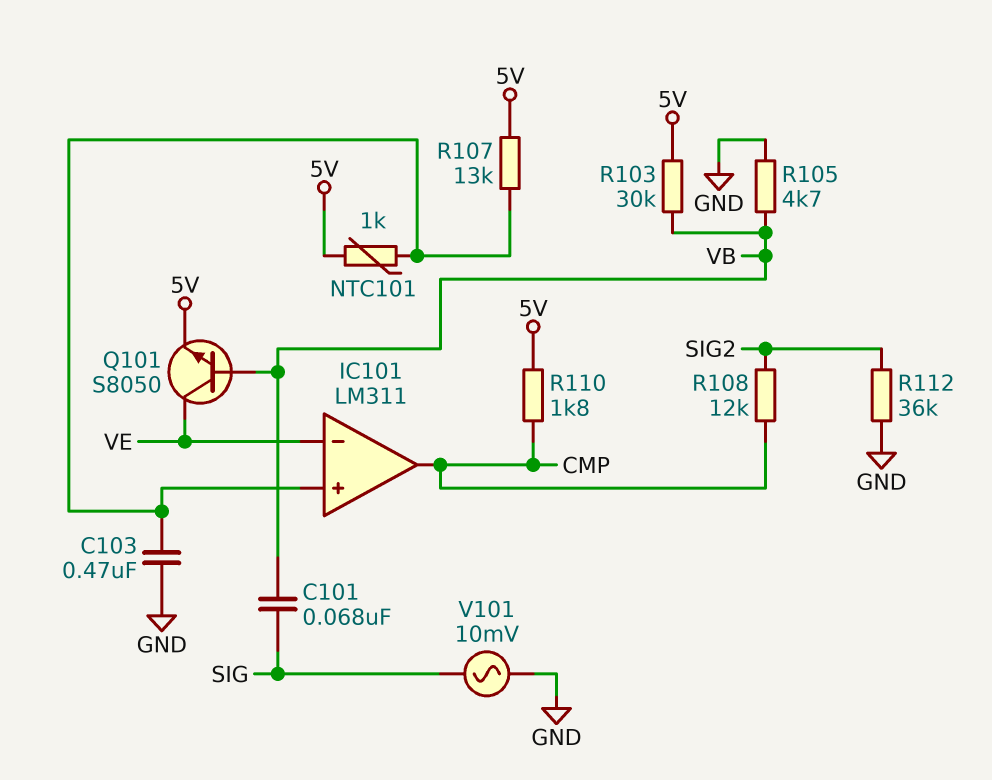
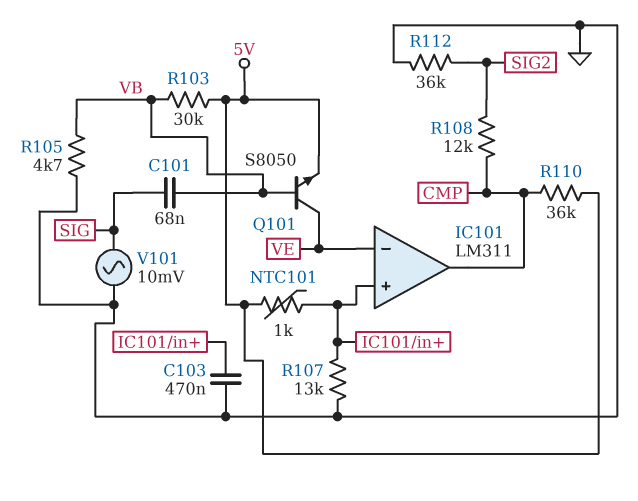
R107: 13k (5V, IC101/in+) -> 13k (GND, IC101/in+)
R110: 1.8k (5V, CMP) -> 36k (5V, CMP)

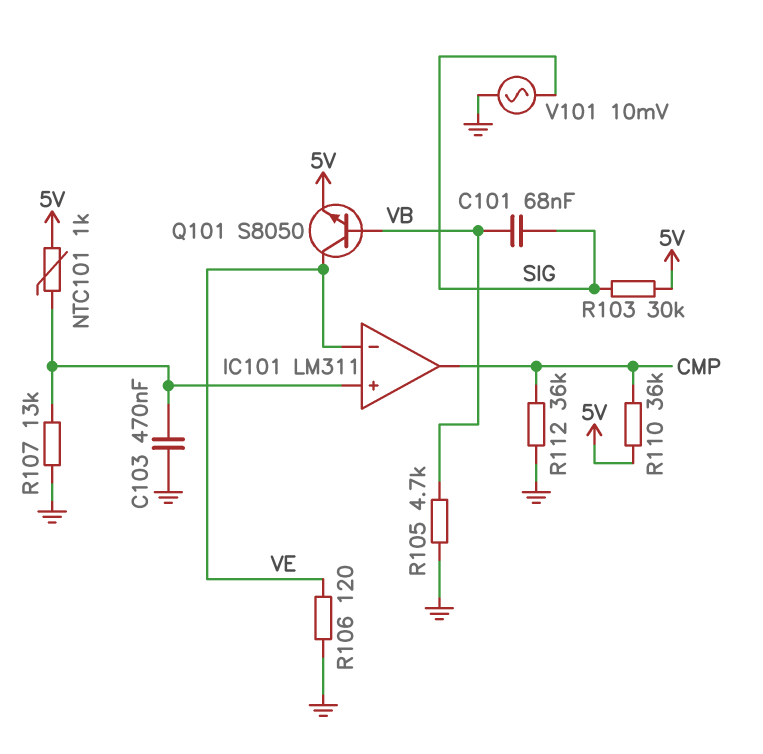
R103: 30k (5V, VB) -> 30k (5V, SIG)
R106: none -> 120 (GND, VE)
R108: 12k (CMP, SIG2) -> none
R112: 36k (GND, SIG2) -> 36k (CMP, GND)

